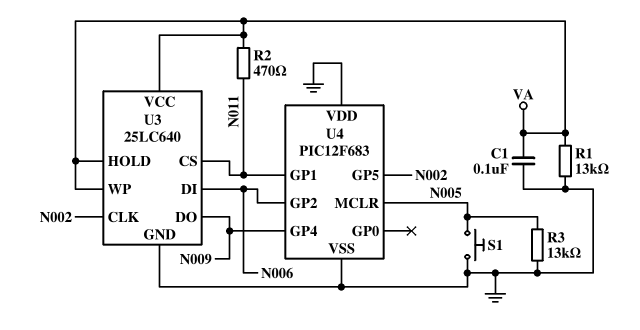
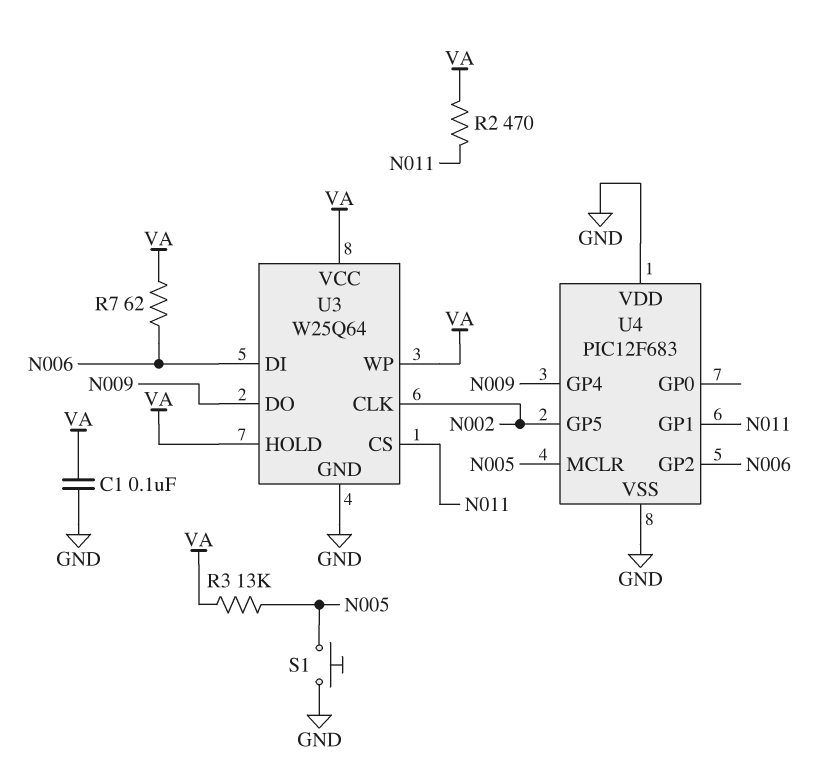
R1: 13k (GND, VA) -> none
R3: 13k (GND, N005) -> 13k (N005, VA)
R7: none -> 62 (N006, VA)
U3: 25LC640 -> W25Q64

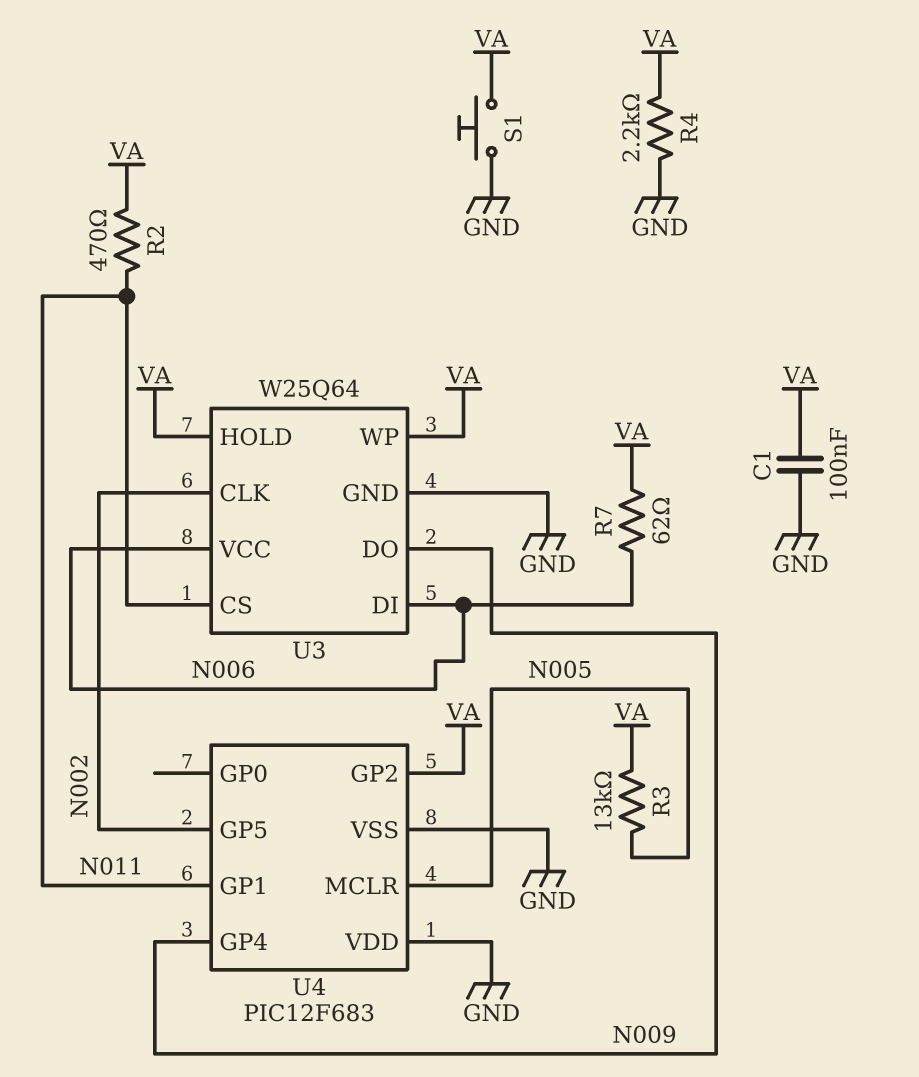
R4: none -> 2.2k (GND, VA)
S1: button (GND, N005) -> button (GND, VA)
U3 pin VCC: VA -> N006
U4 pin GP2: N006 -> VA

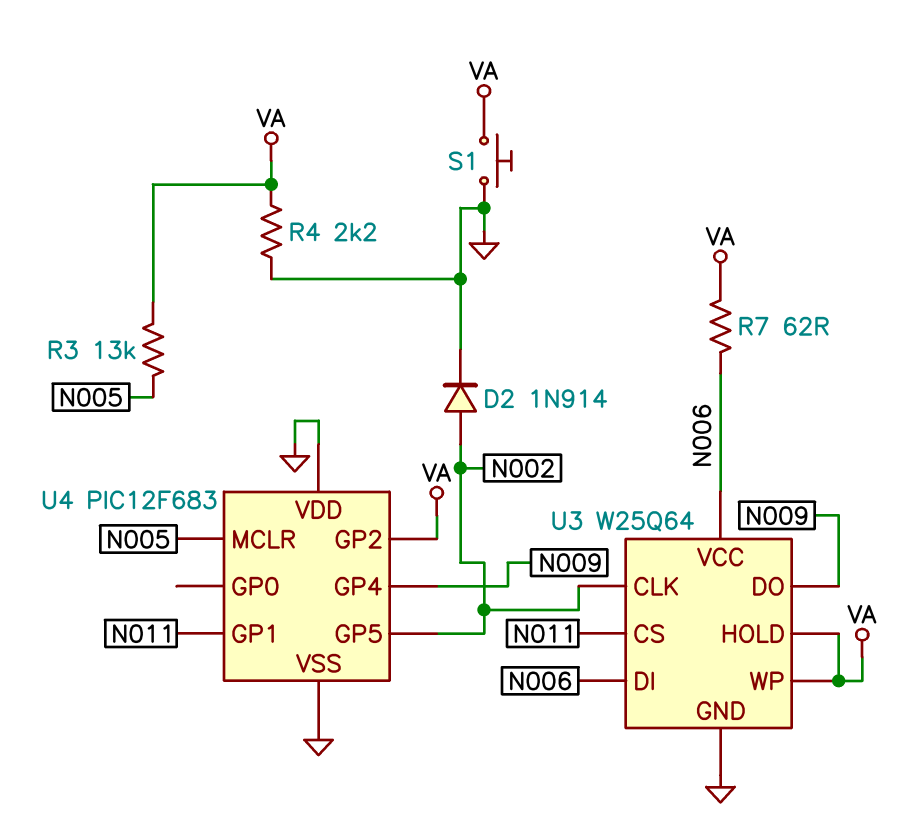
C1: 100nF (GND, VA) -> none
D2: none -> diode 1N914 (A N002, K GND)
R2: 470 (N011, VA) -> none

